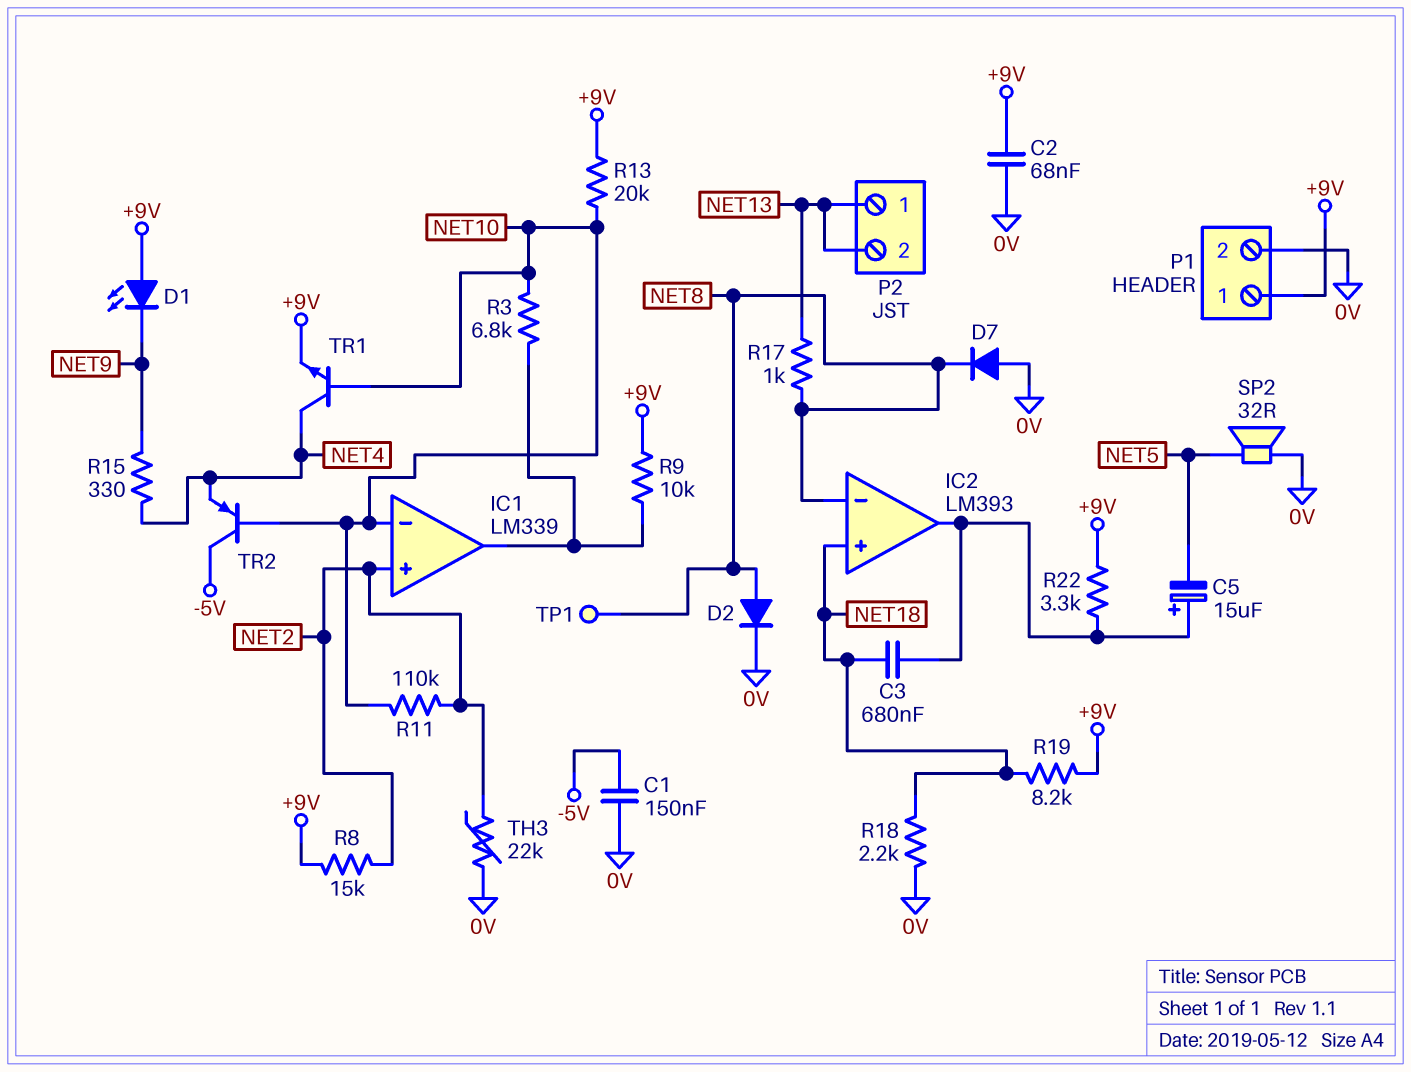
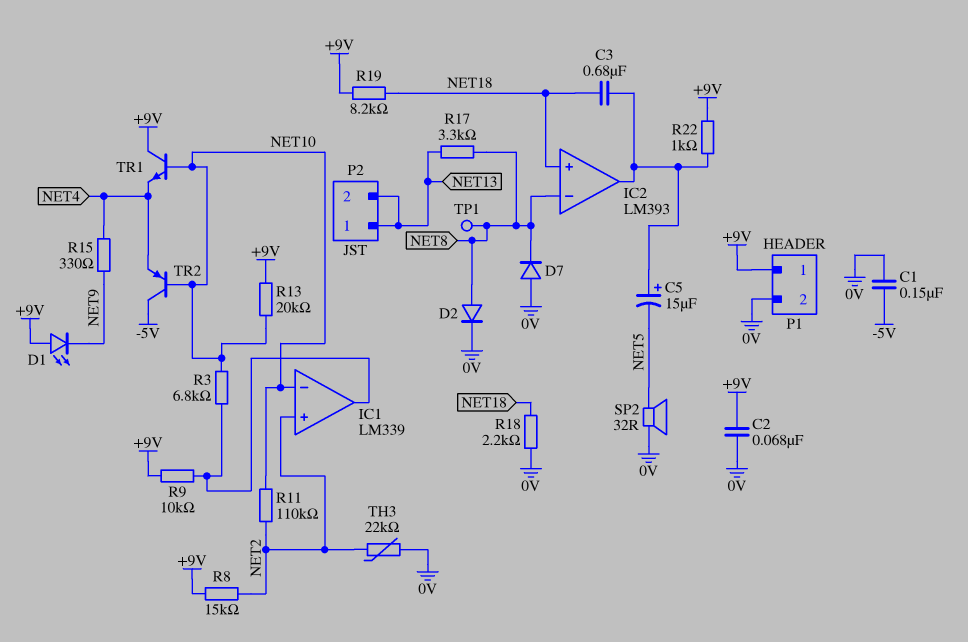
R17: 1k (NET8, NET13) -> 3.3k (NET8, NET13)
R22: 3.3k (+9V, IC2/out) -> 1k (+9V, IC2/out)
TR1: NPN (B NET10, C NET4, E +9V) -> NPN (B NET10, C +9V, E NET4)

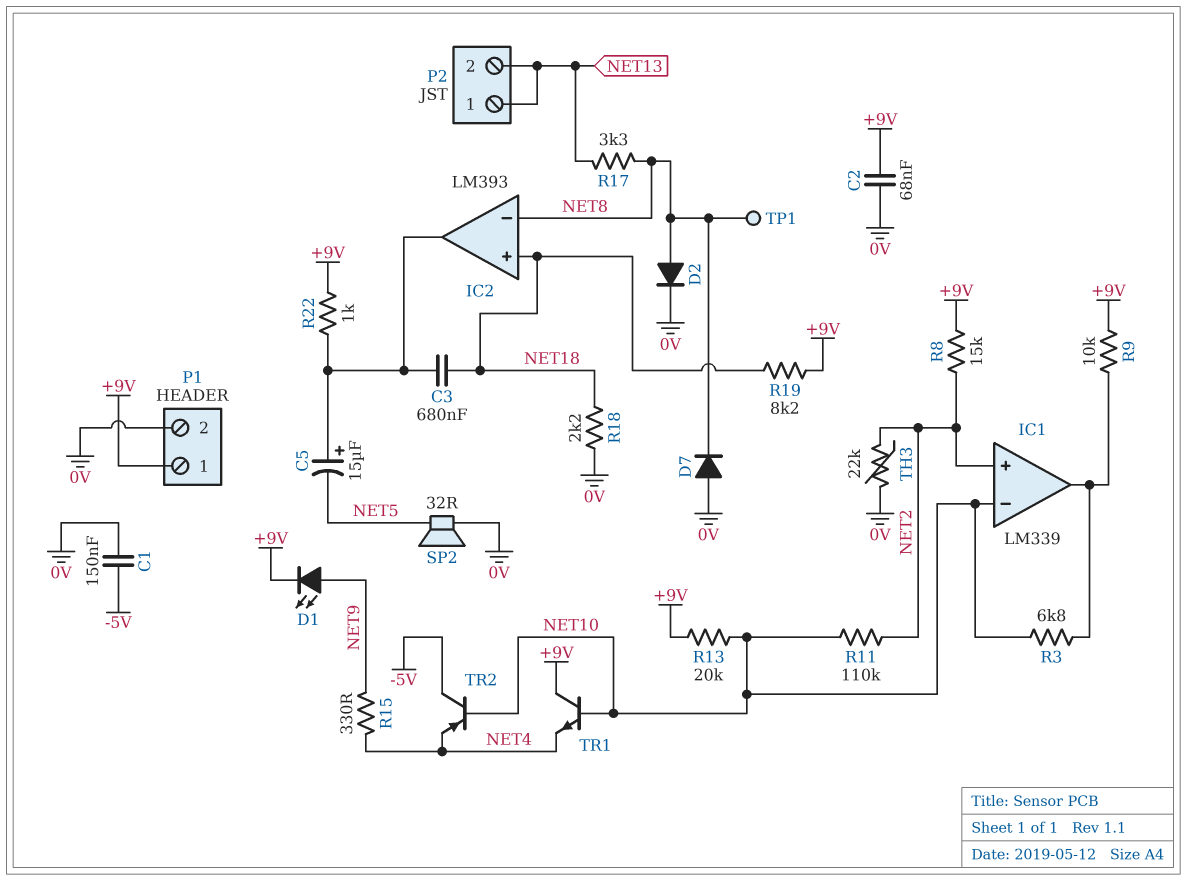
D1: LED (A +9V, K NET9) -> LED (A NET9, K +9V)

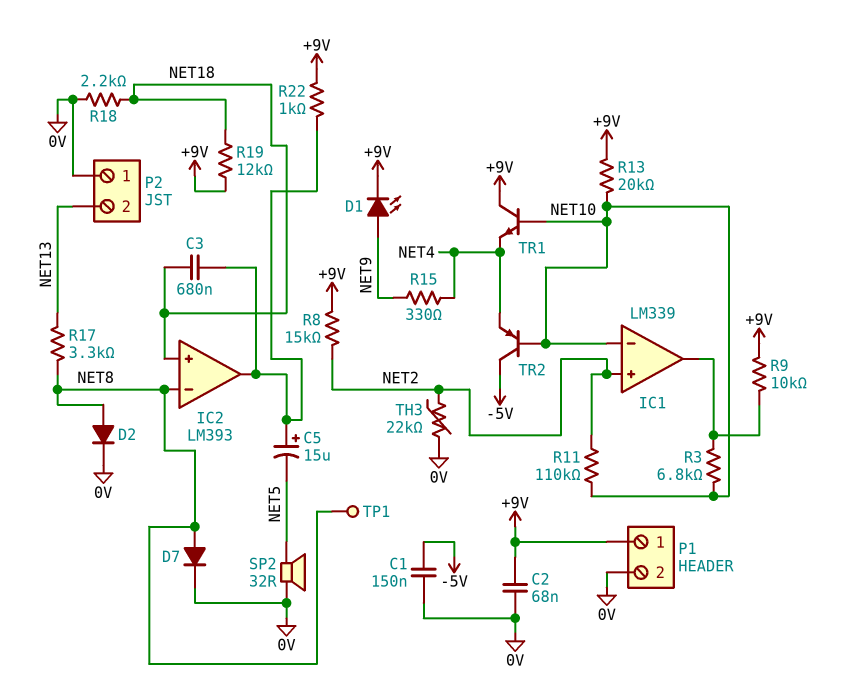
D7: diode (A 0V, K NET8) -> diode (A NET8, K 0V)
P2 pin 1: NET13 -> 0V
R19: 8.2k (+9V, NET18) -> 12k (+9V, NET18)

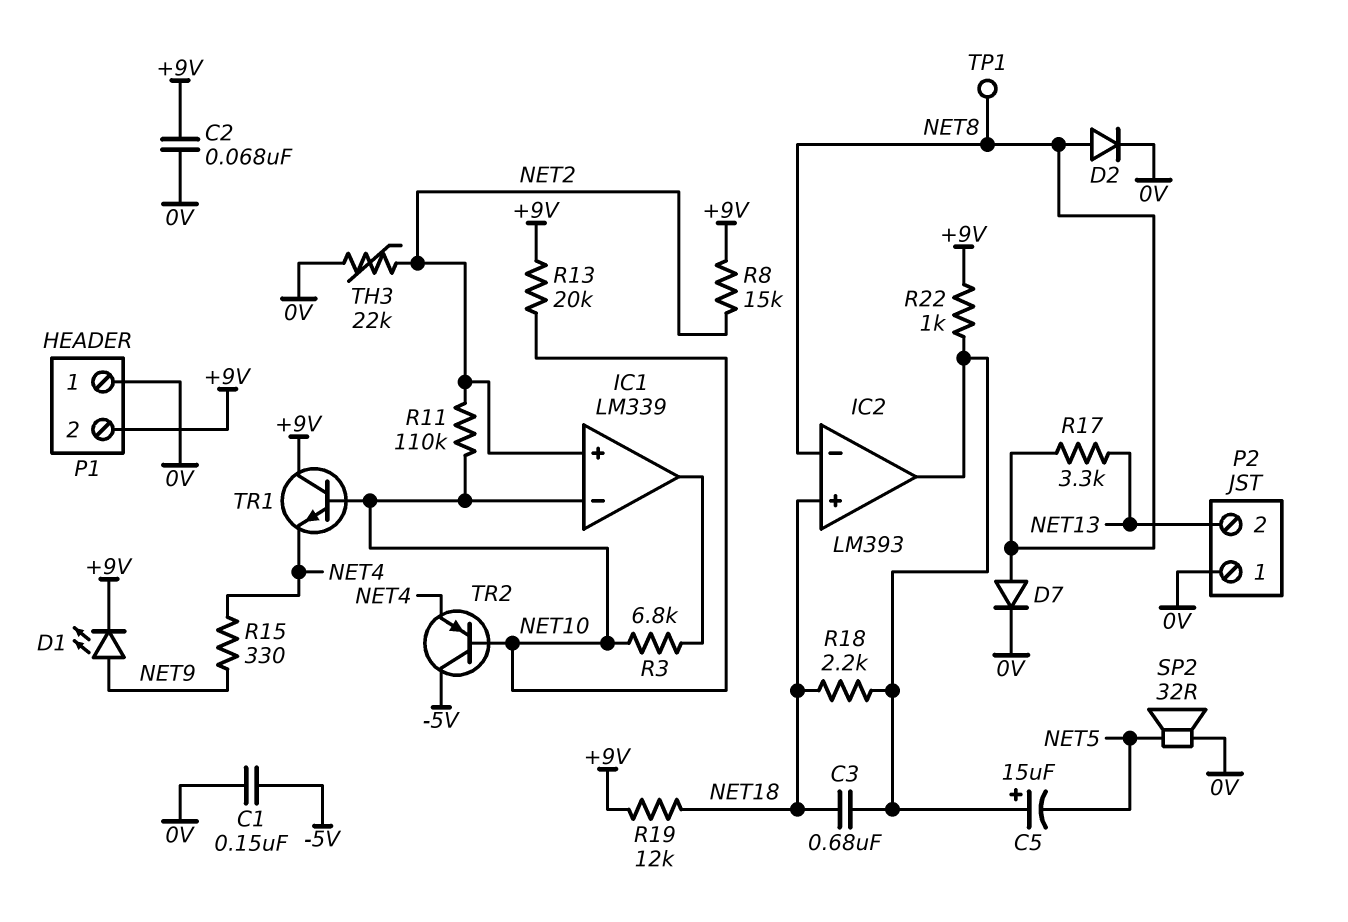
P1 pin 1: +9V -> 0V
P1 pin 2: 0V -> +9V
R9: 10k (+9V, IC1/out) -> none
R18: 2.2k (0V, NET18) -> 2.2k (IC2/out, NET18)

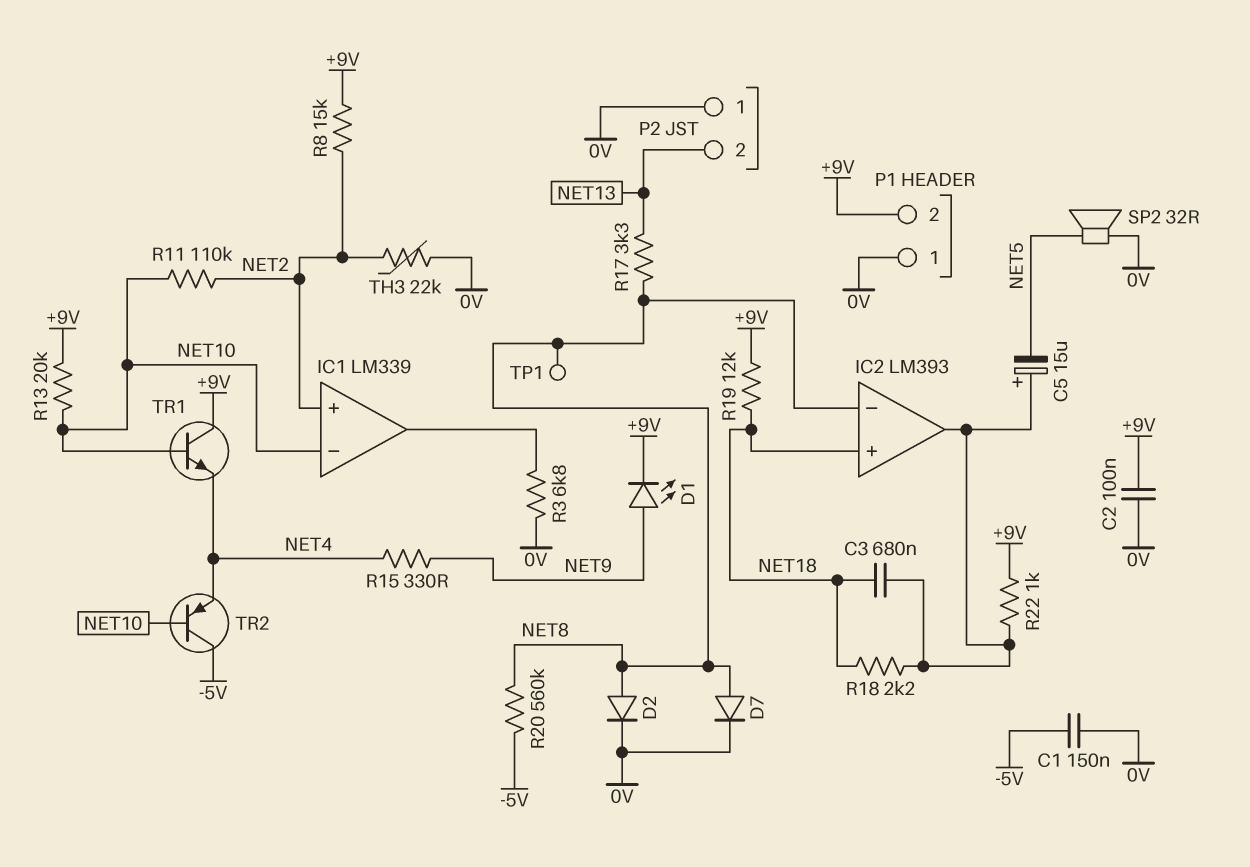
C2: 68nF (+9V, 0V) -> 100nF (+9V, 0V)
R3: 6.8k (IC1/out, NET10) -> 6.8k (0V, IC1/out)
R20: none -> 560k (-5V, NET8)

